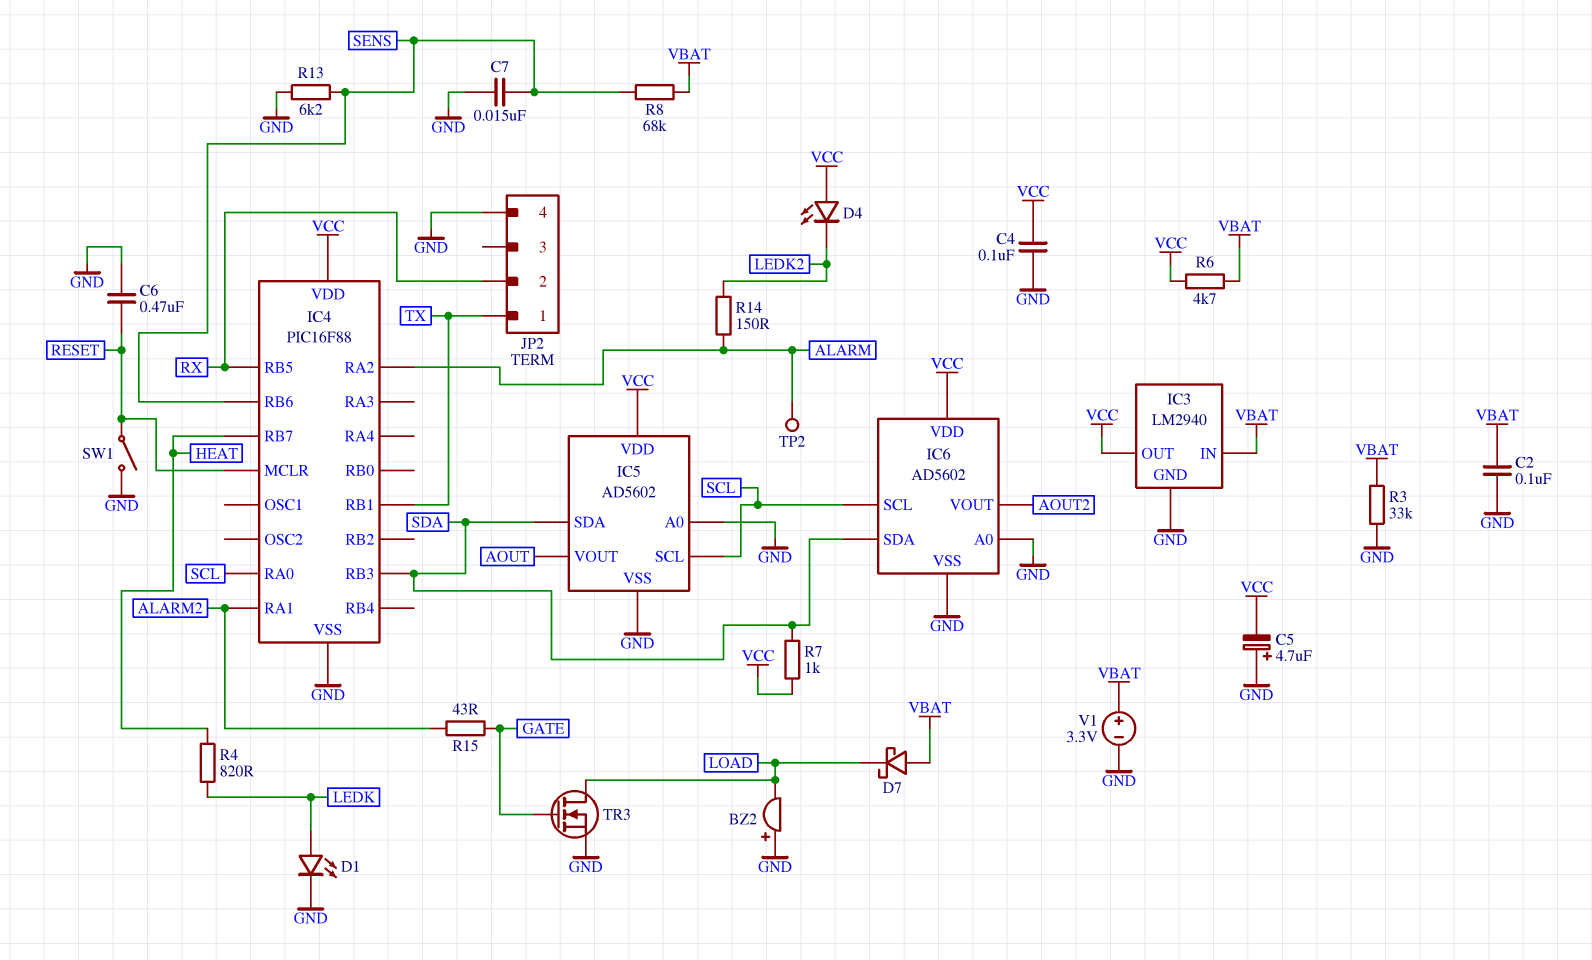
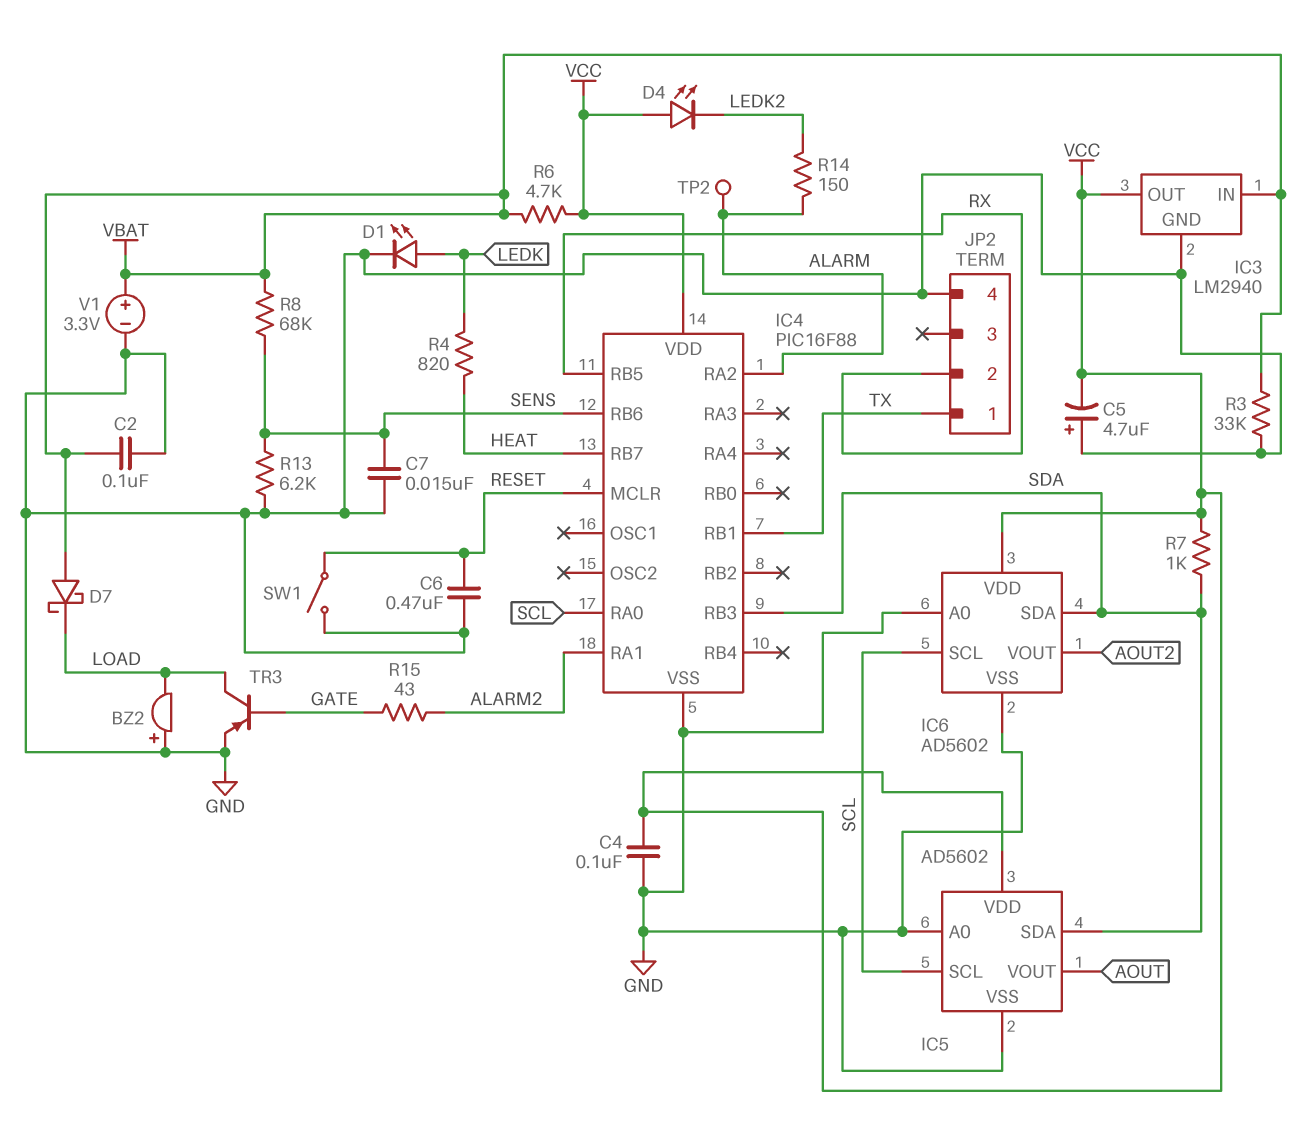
TR3: NMOS (G GATE, D LOAD, S GND) -> PNP (B GATE, C LOAD, E GND)

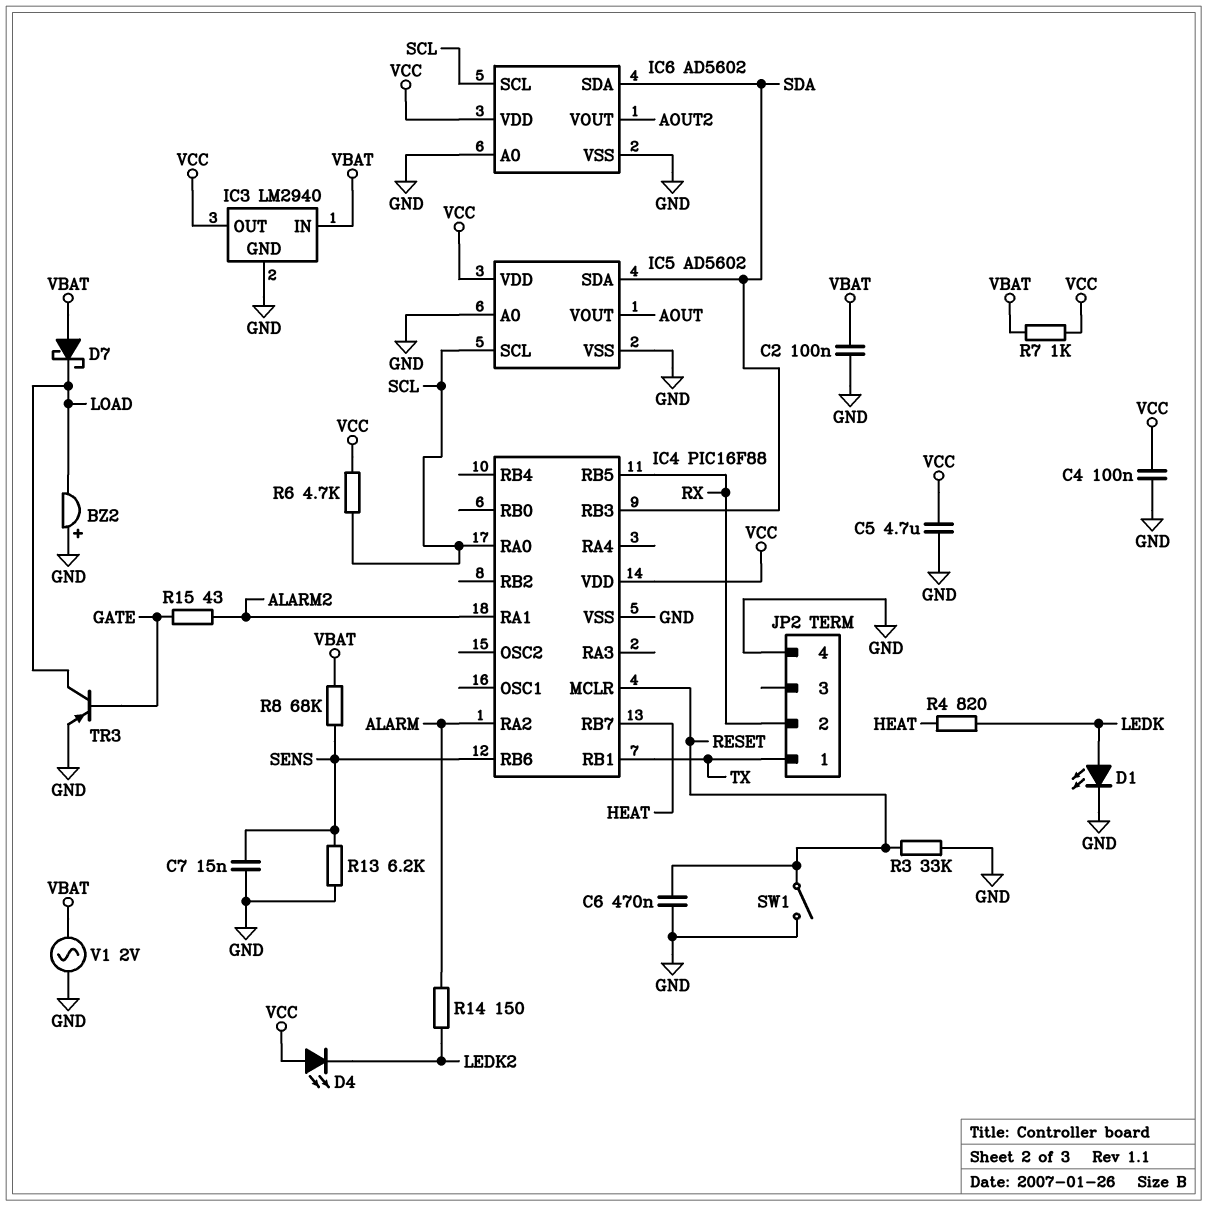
C5: 4.7uF (plus GND, minus VCC) -> 4.7uF (GND, VCC)
R3: 33k (GND, VBAT) -> 33k (GND, RESET)
R6: 4.7k (VBAT, VCC) -> 4.7k (SCL, VCC)
R7: 1k (SDA, VCC) -> 1k (VBAT, VCC)
TP2: test point (ALARM) -> none
V1: 3.3V (plus VBAT, minus GND) -> AC 2V (GND, VBAT)

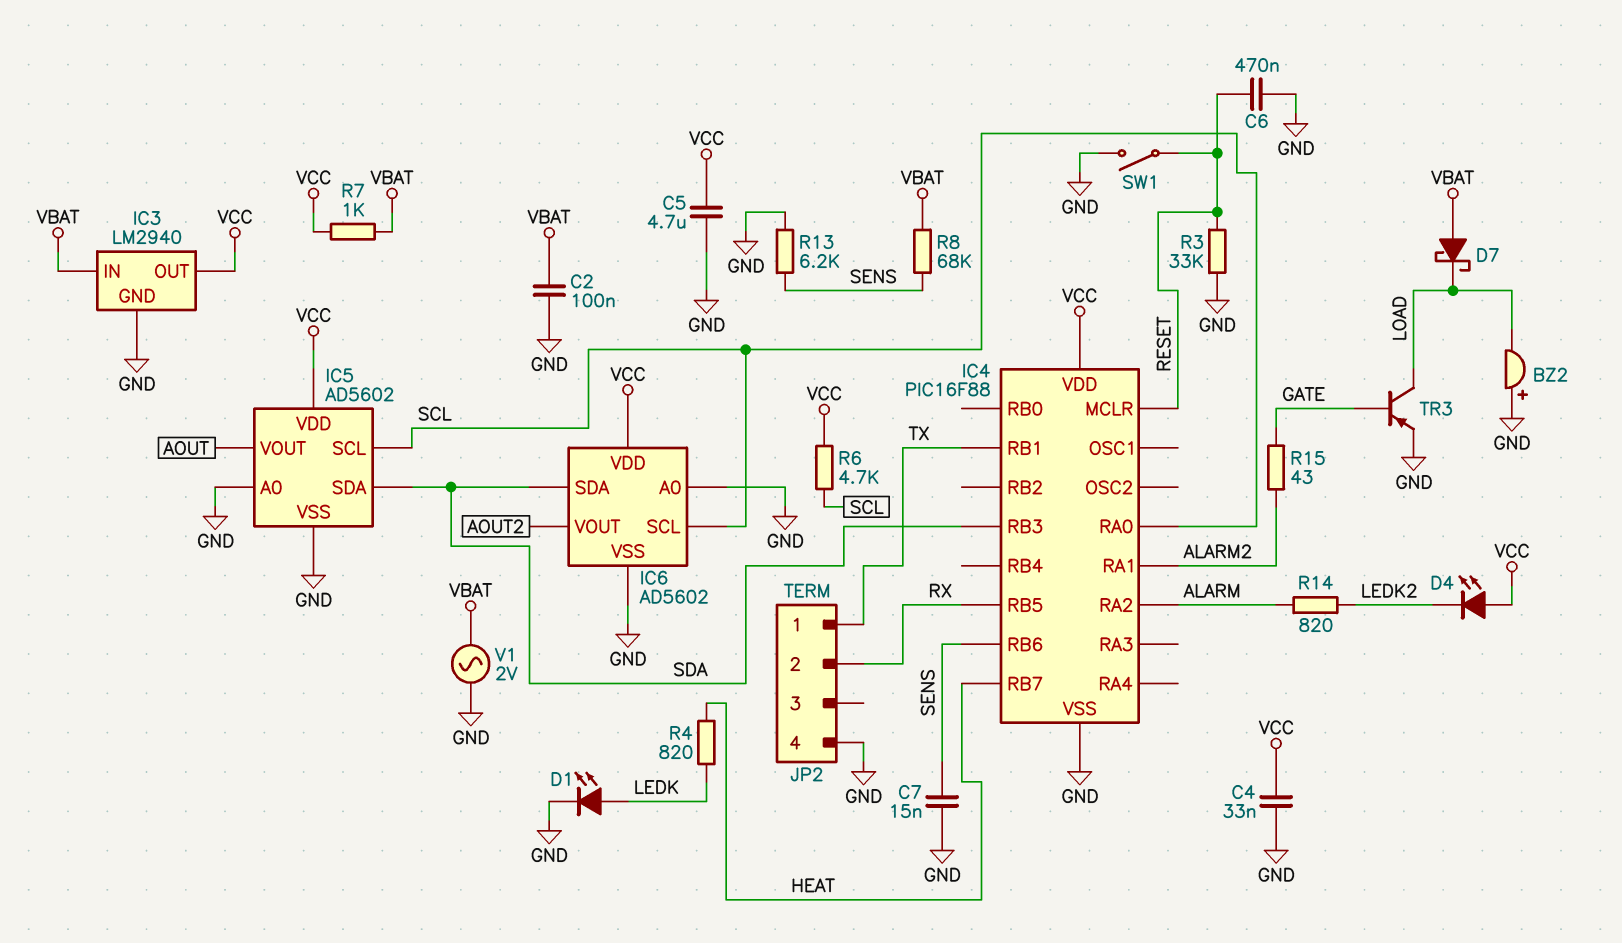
C4: 100nF (GND, VCC) -> 33nF (GND, VCC)
R14: 150 (ALARM, LEDK2) -> 820 (ALARM, LEDK2)

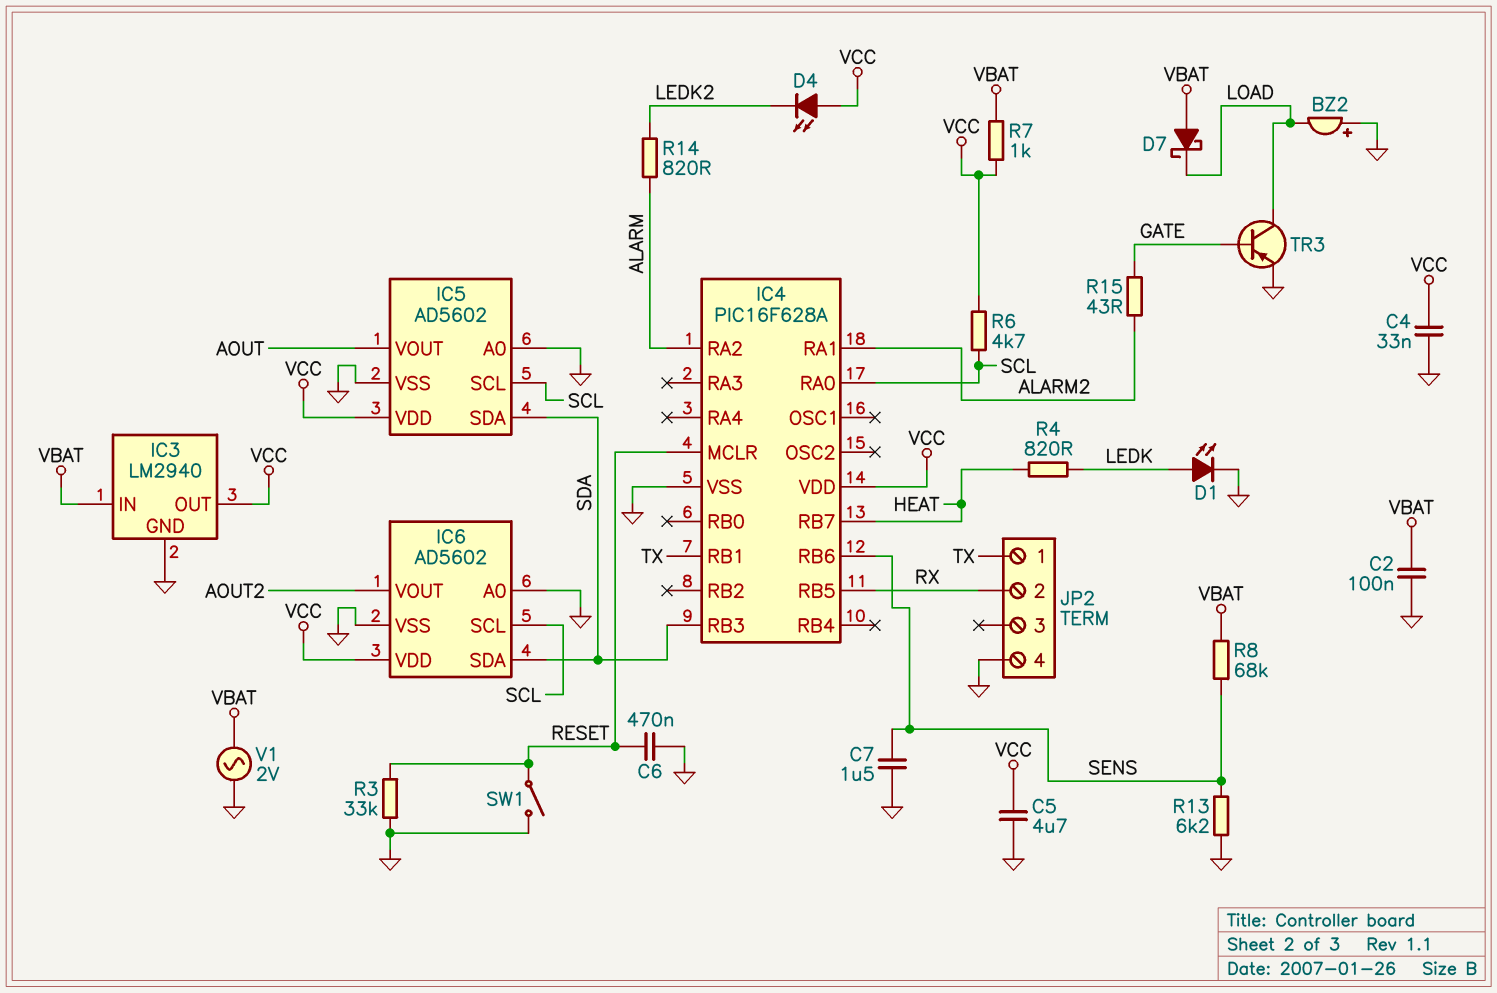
C7: 15nF (GND, SENS) -> 1.5uF (GND, SENS)
IC4: PIC16F88 -> PIC16F628A

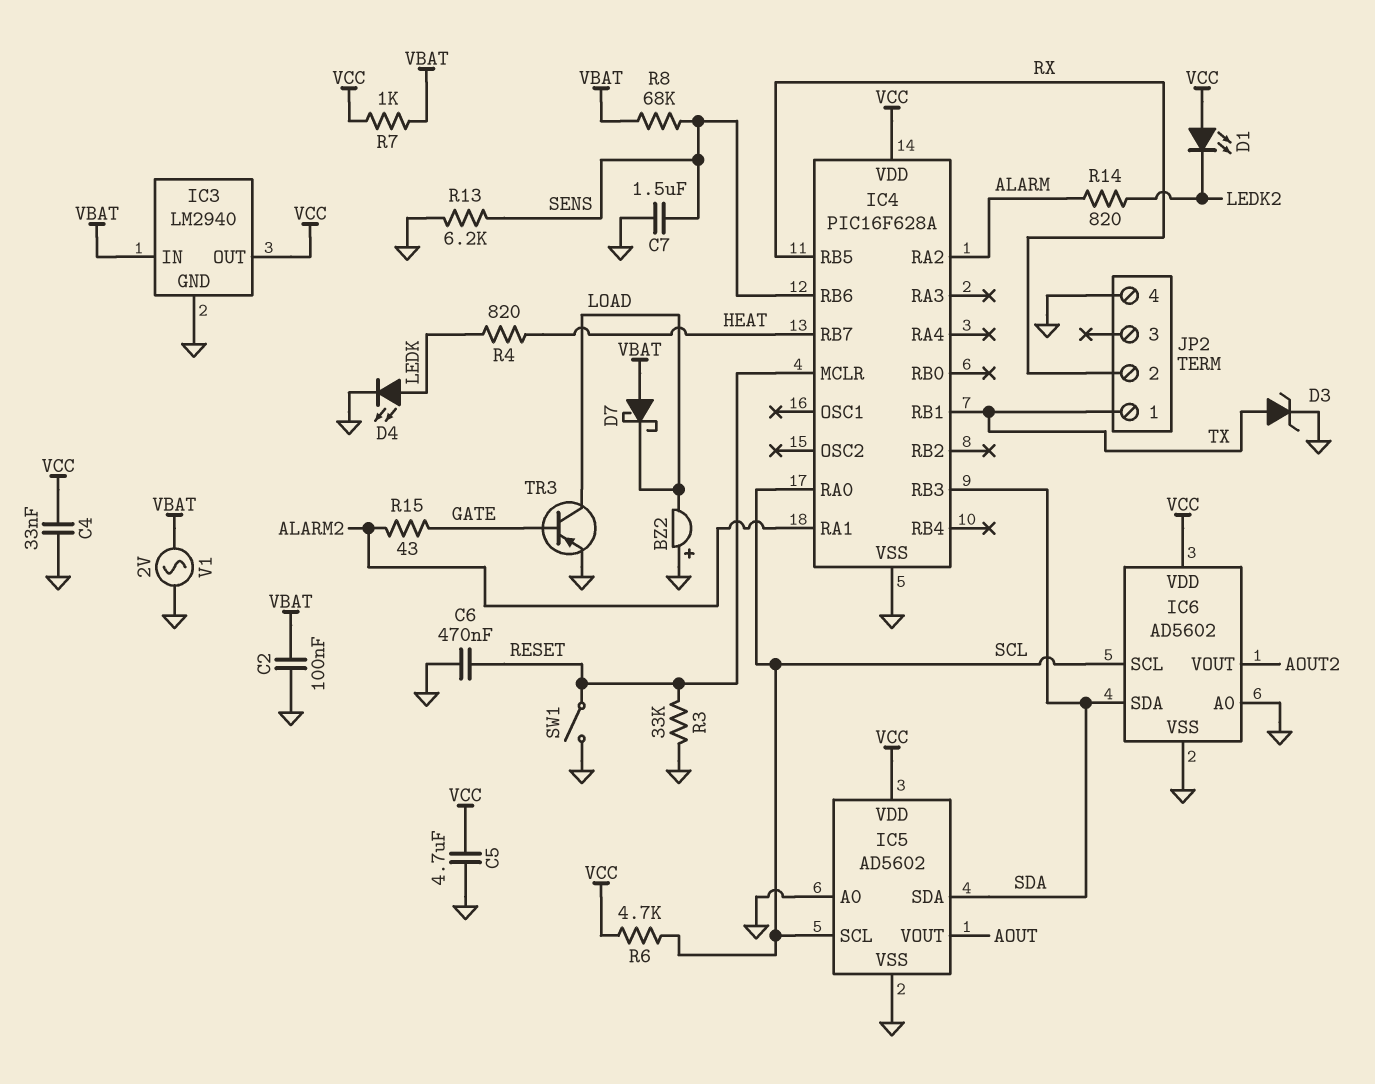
D1: LED (A LEDK, K GND) -> LED (A VCC, K LEDK2)
D3: none -> zener (A TX, K GND)
D4: LED (A VCC, K LEDK2) -> LED (A LEDK, K GND)

